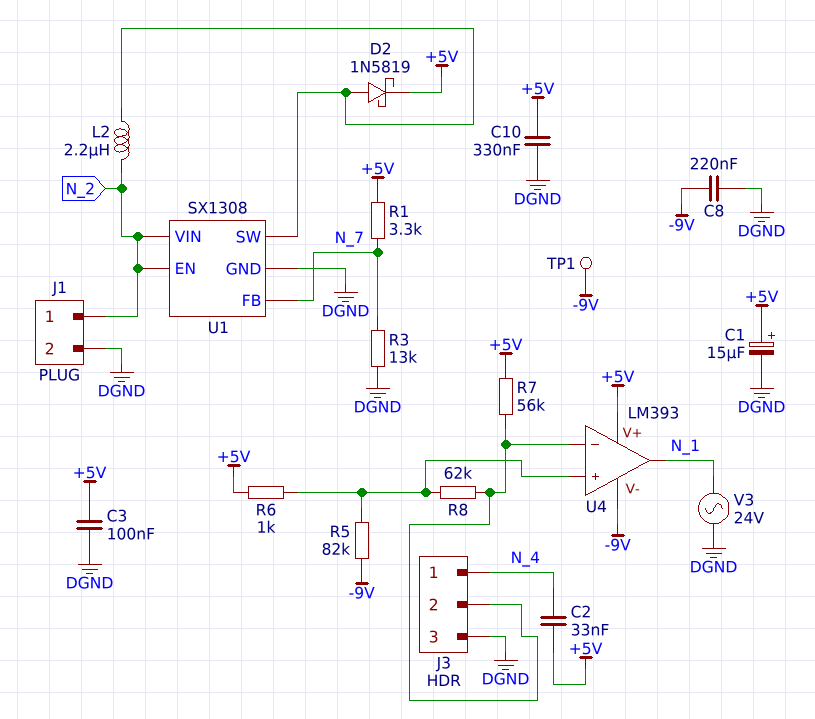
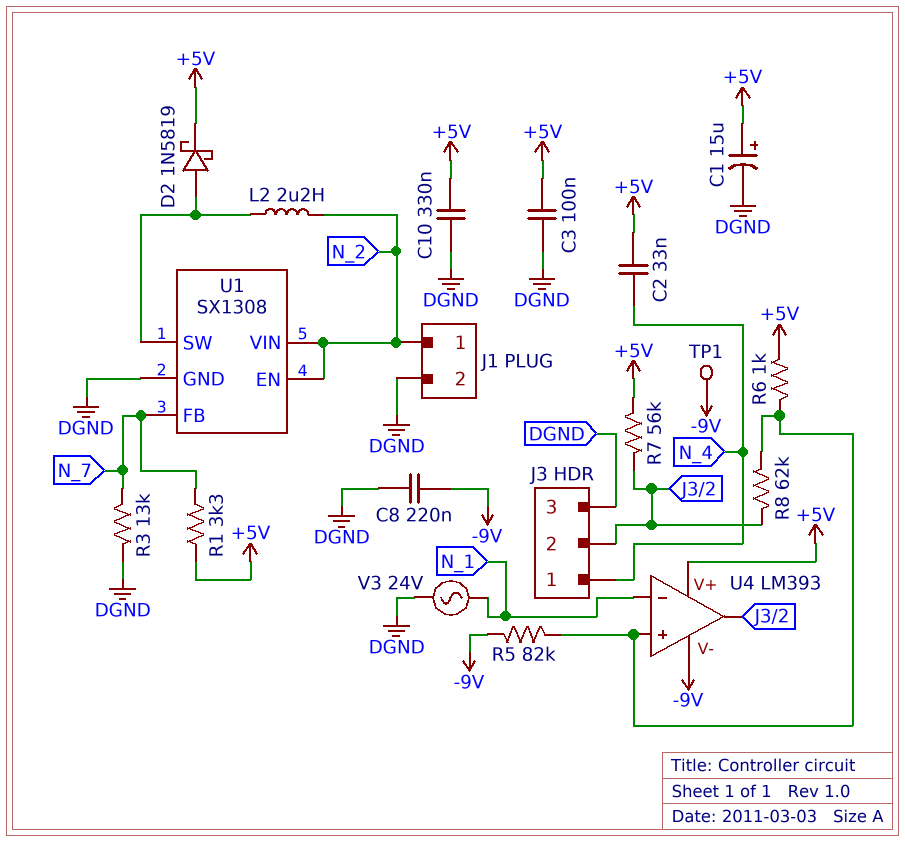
U4 pin in-: J3/2 -> N_1
U4 pin out: N_1 -> J3/2

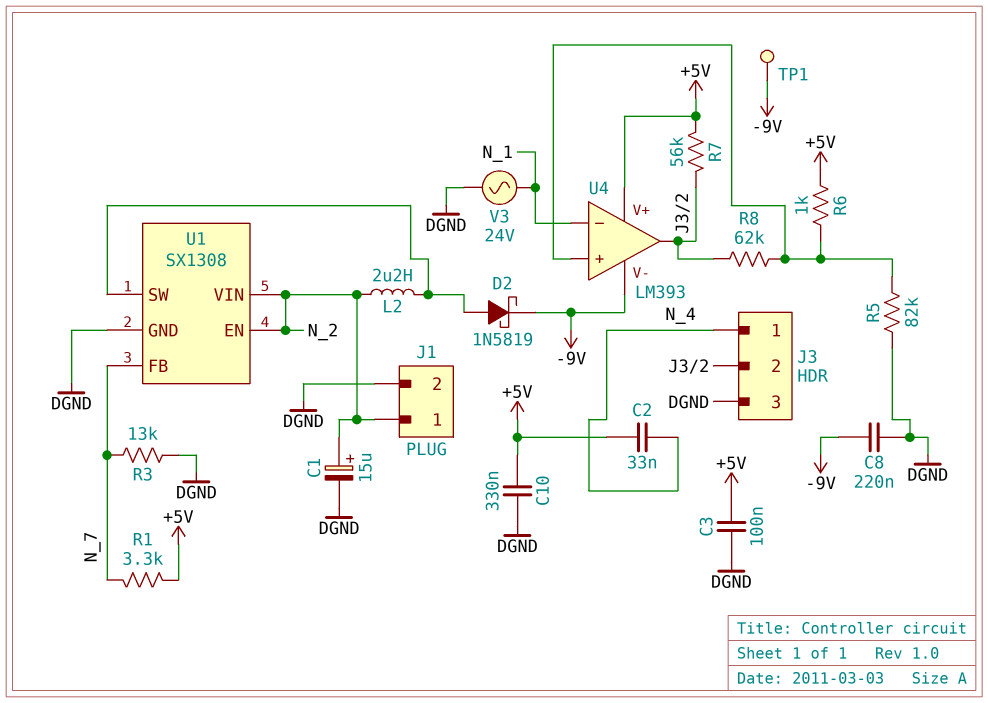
C1: 15uF (plus +5V, minus DGND) -> 15uF (plus N_2, minus DGND)
D2: schottky 1N5819 (A U1/SW, K +5V) -> schottky 1N5819 (A U1/SW, K -9V)
R5: 82k (-9V, U4/in+) -> 82k (DGND, U4/in+)

